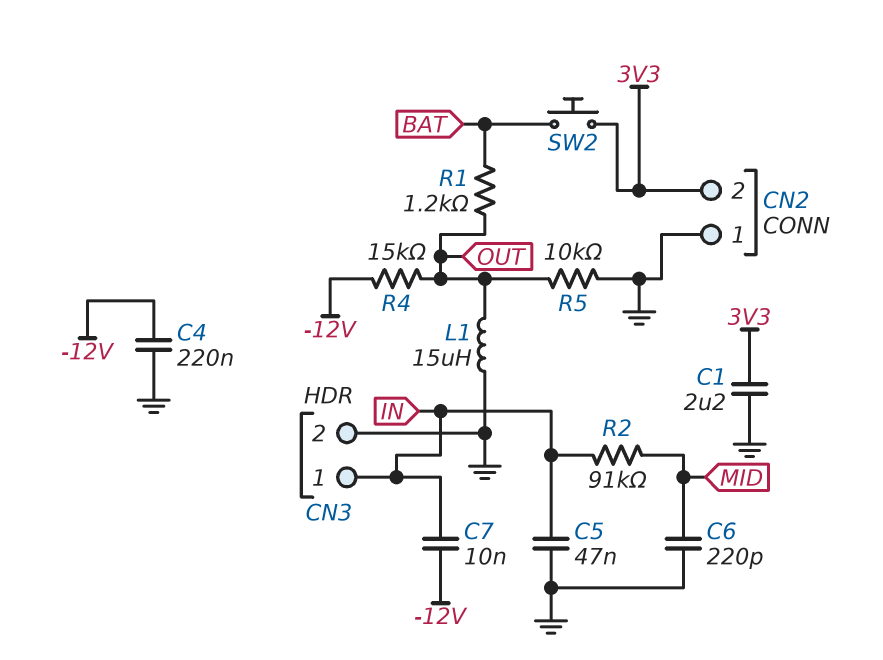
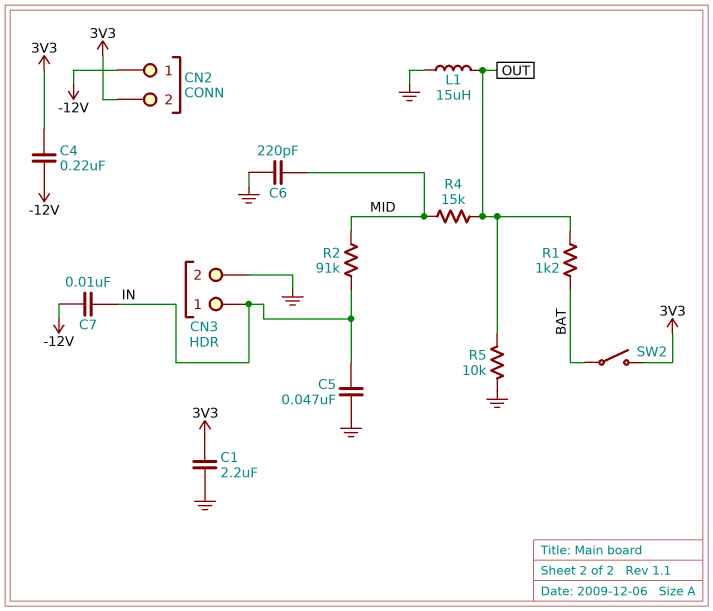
C4: 220nF (-12V, GND) -> 220nF (-12V, 3V3)
CN2 pin 1: GND -> -12V
R4: 15k (-12V, OUT) -> 15k (MID, OUT)
SW2: button (3V3, BAT) -> switch (3V3, BAT)

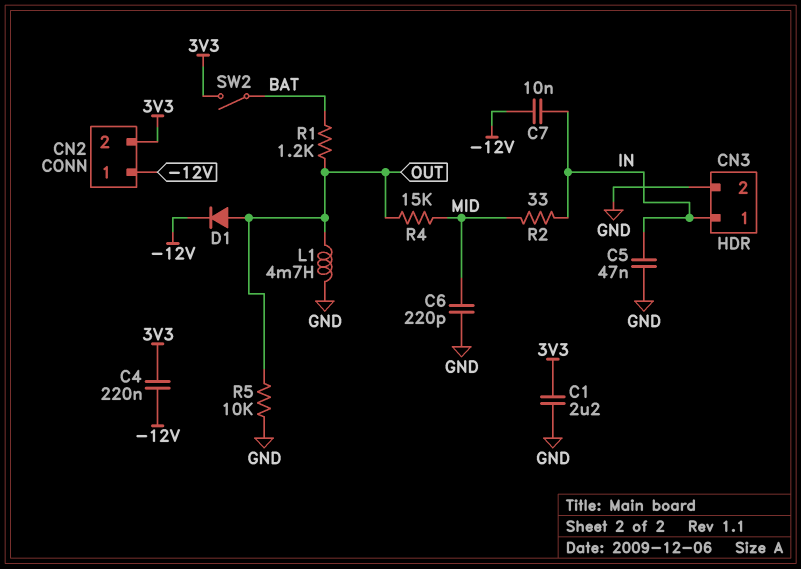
D1: none -> diode (A OUT, K -12V)
L1: 15uH (GND, OUT) -> 4.7mH (GND, OUT)
R2: 91k (IN, MID) -> 33 (IN, MID)

